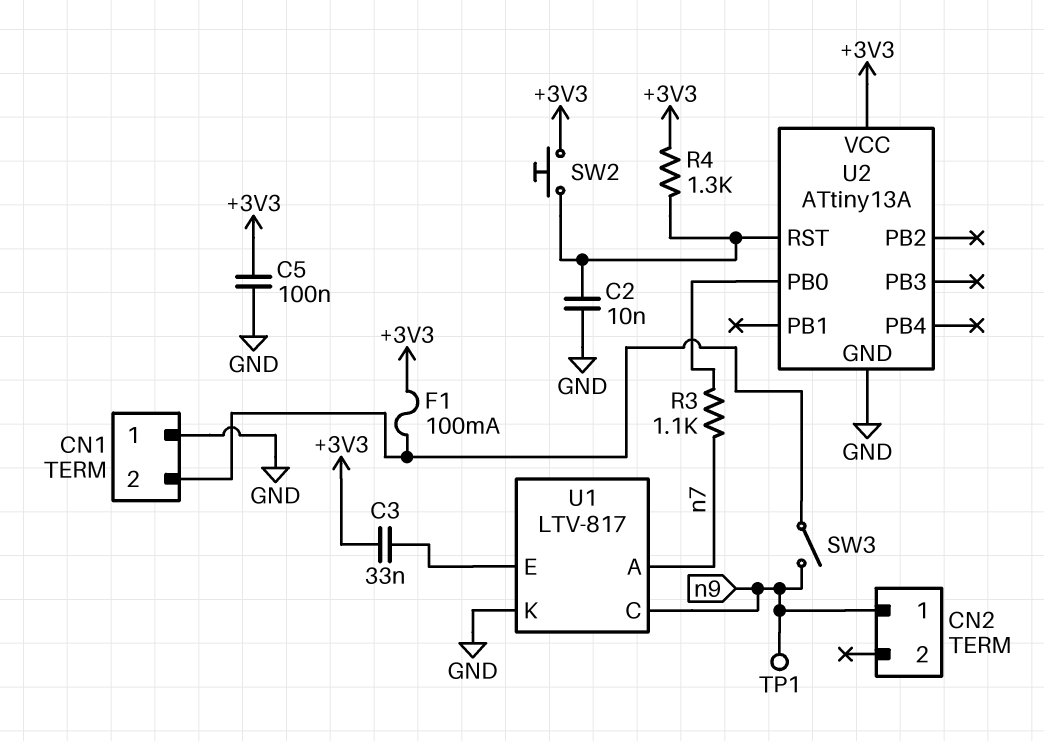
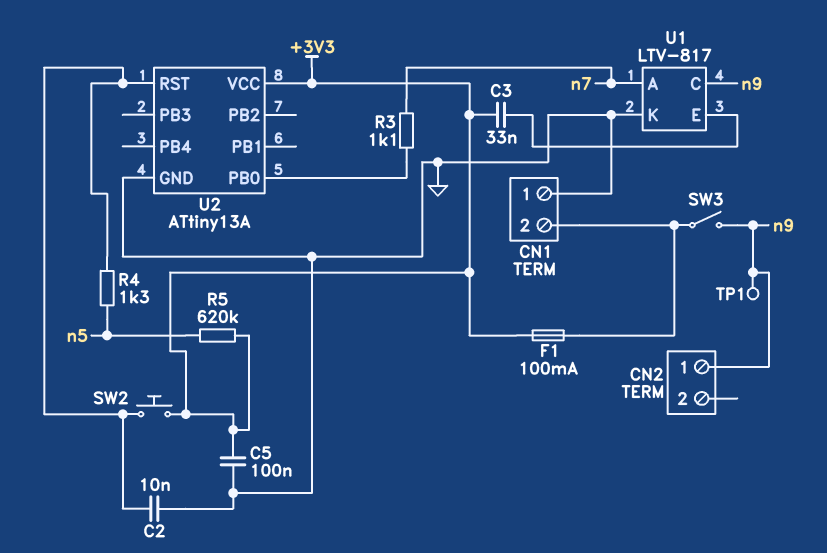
R4: 1.3k (+3V3, U2/RST) -> 1.3k (U2/RST, n5)
R5: none -> 620k (+3V3, n5)

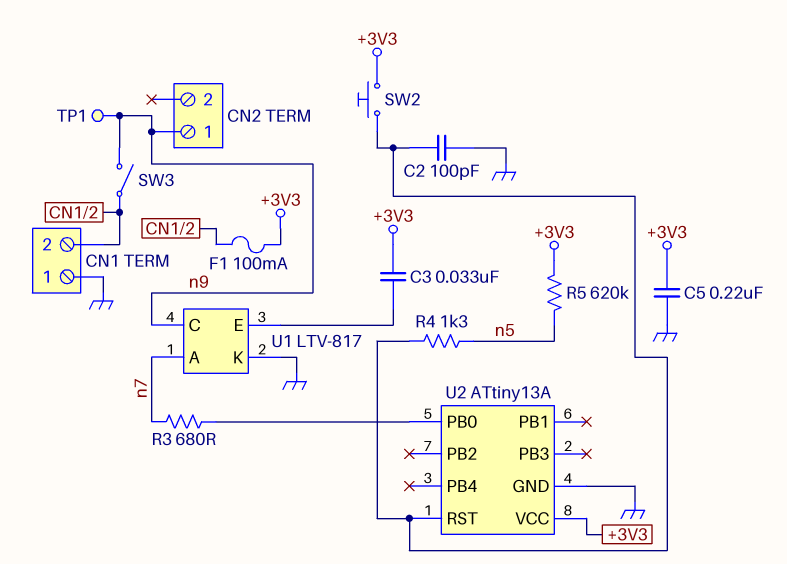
C2: 10nF (GND, U2/RST) -> 100pF (GND, U2/RST)
C5: 100nF (+3V3, GND) -> 220nF (+3V3, GND)
R3: 1.1k (U2/PB0, n7) -> 680 (U2/PB0, n7)

